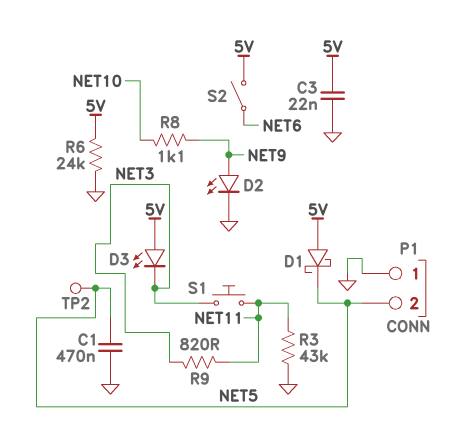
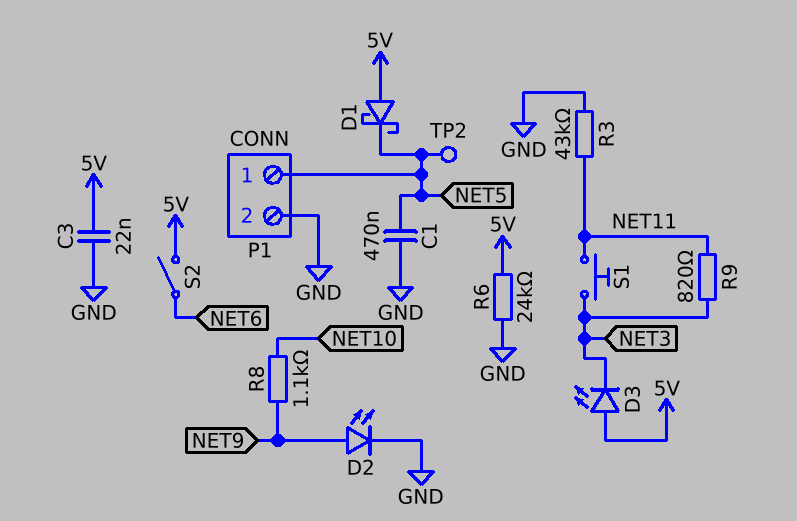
P1 pin 1: GND -> NET5
P1 pin 2: NET5 -> GND

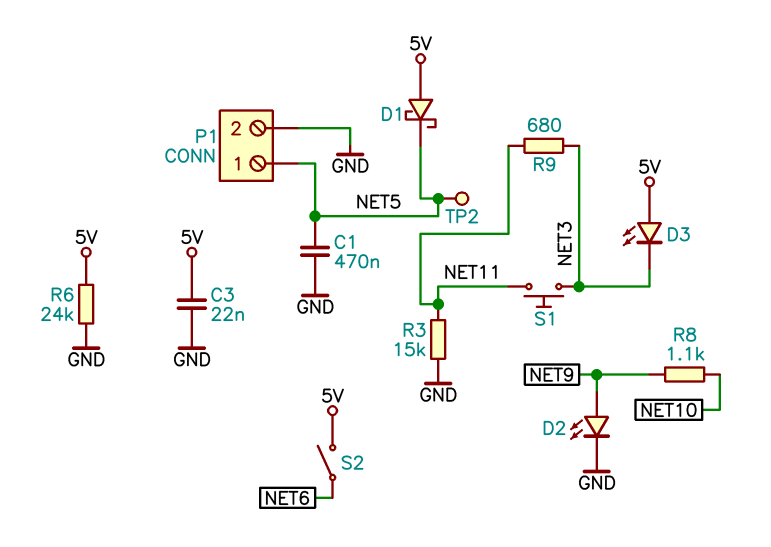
R3: 43k (GND, NET11) -> 15k (GND, NET11)
R9: 820 (NET3, NET11) -> 680 (NET3, NET11)

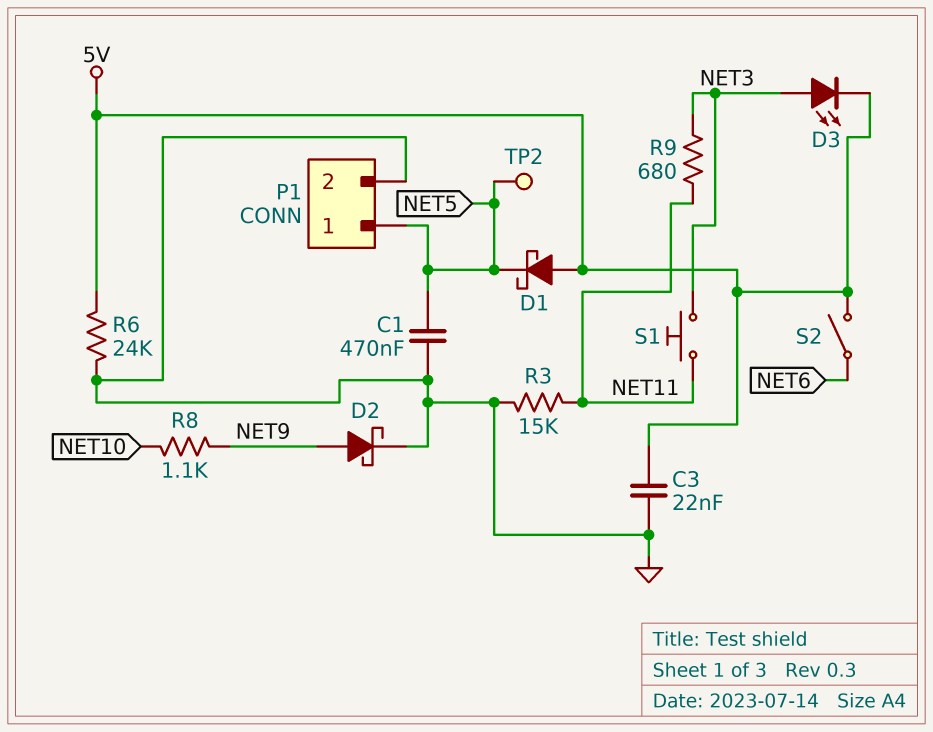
D2: LED (A NET9, K GND) -> schottky (A NET9, K GND)
D3: LED (A 5V, K NET3) -> LED (A NET3, K 5V)

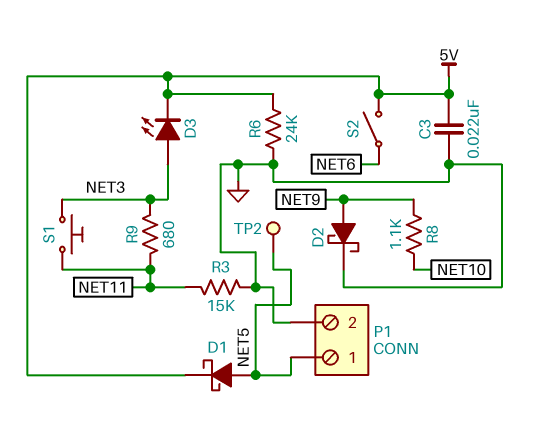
C1: 470nF (GND, NET5) -> none
D1: schottky (A 5V, K NET5) -> schottky (A NET5, K 5V)

